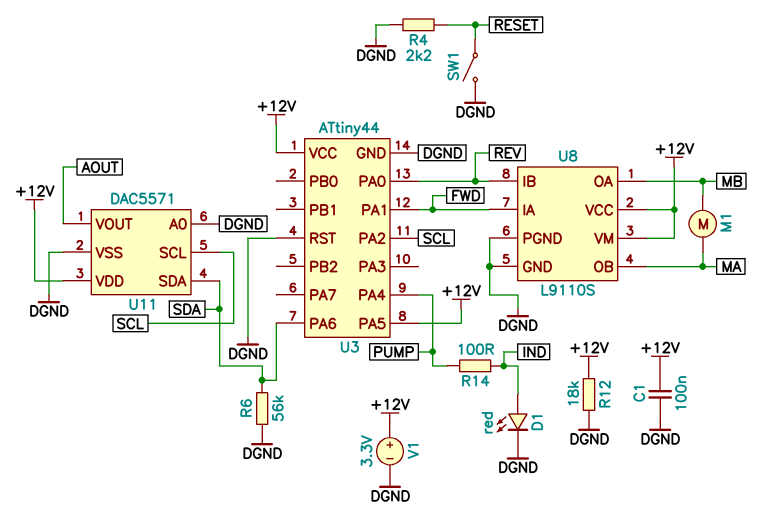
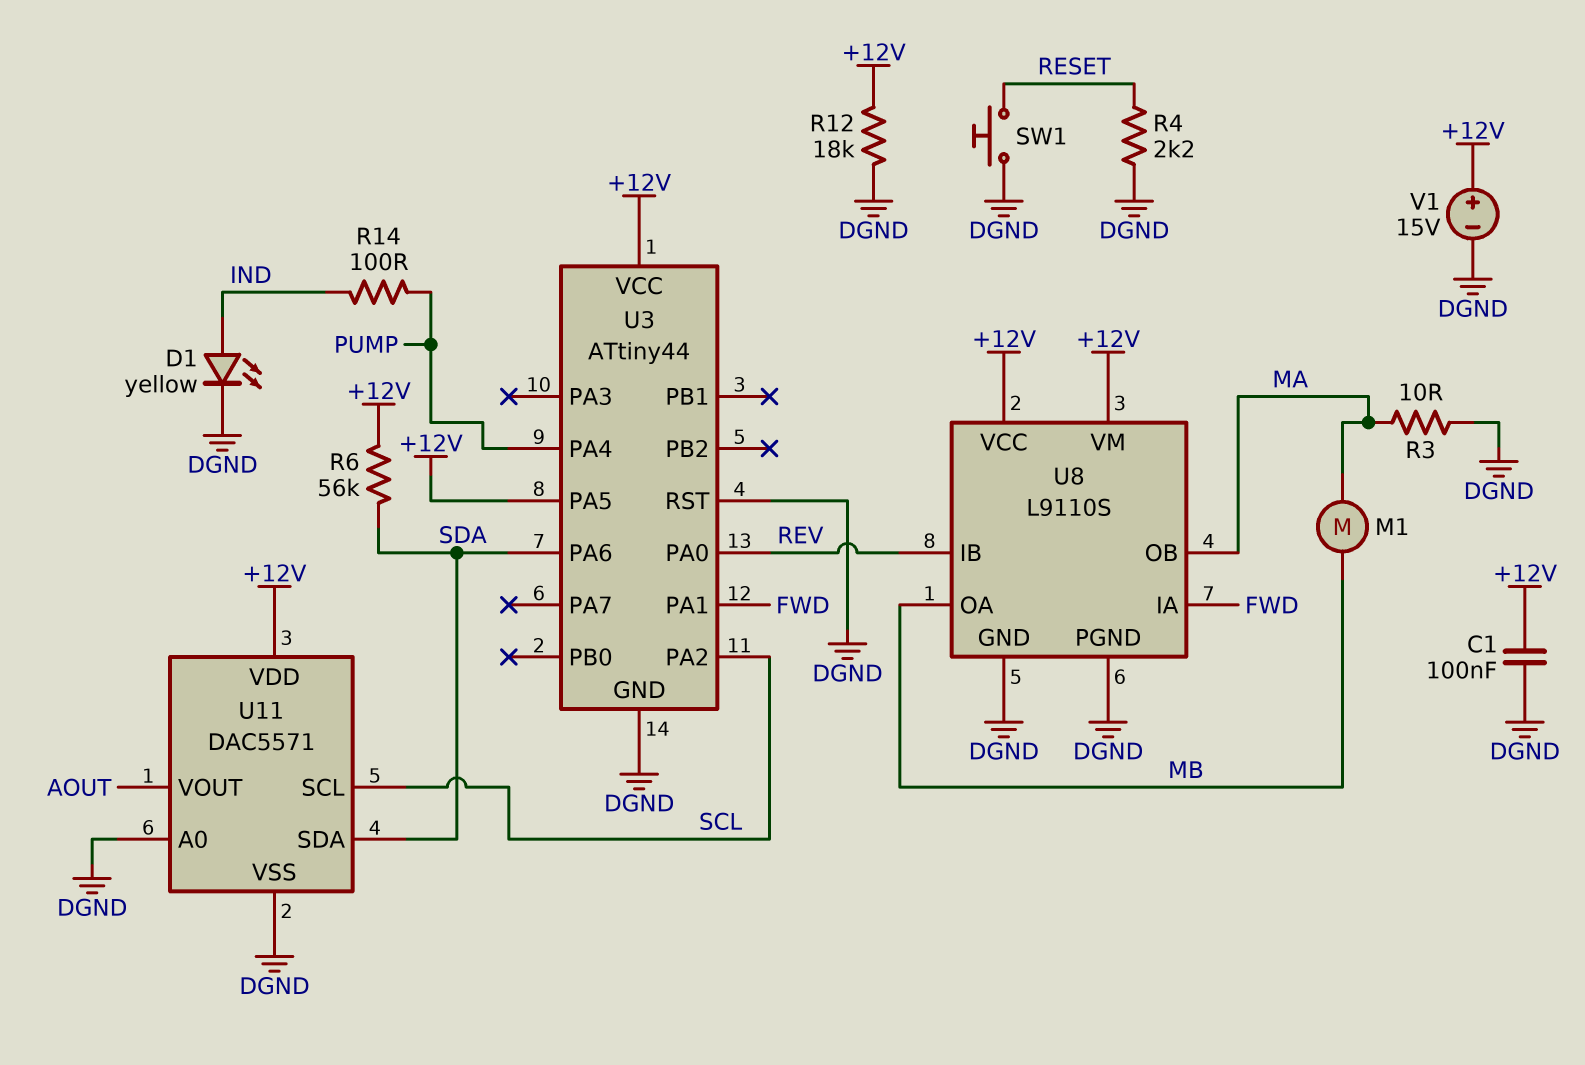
D1: LED red (A IND, K DGND) -> LED yellow (A IND, K DGND)
R3: none -> 10 (DGND, MA)
R6: 56k (DGND, SDA) -> 56k (+12V, SDA)
SW1: switch (DGND, RESET) -> button (DGND, RESET)
V1: 3.3V (plus +12V, minus DGND) -> 15V (plus +12V, minus DGND)

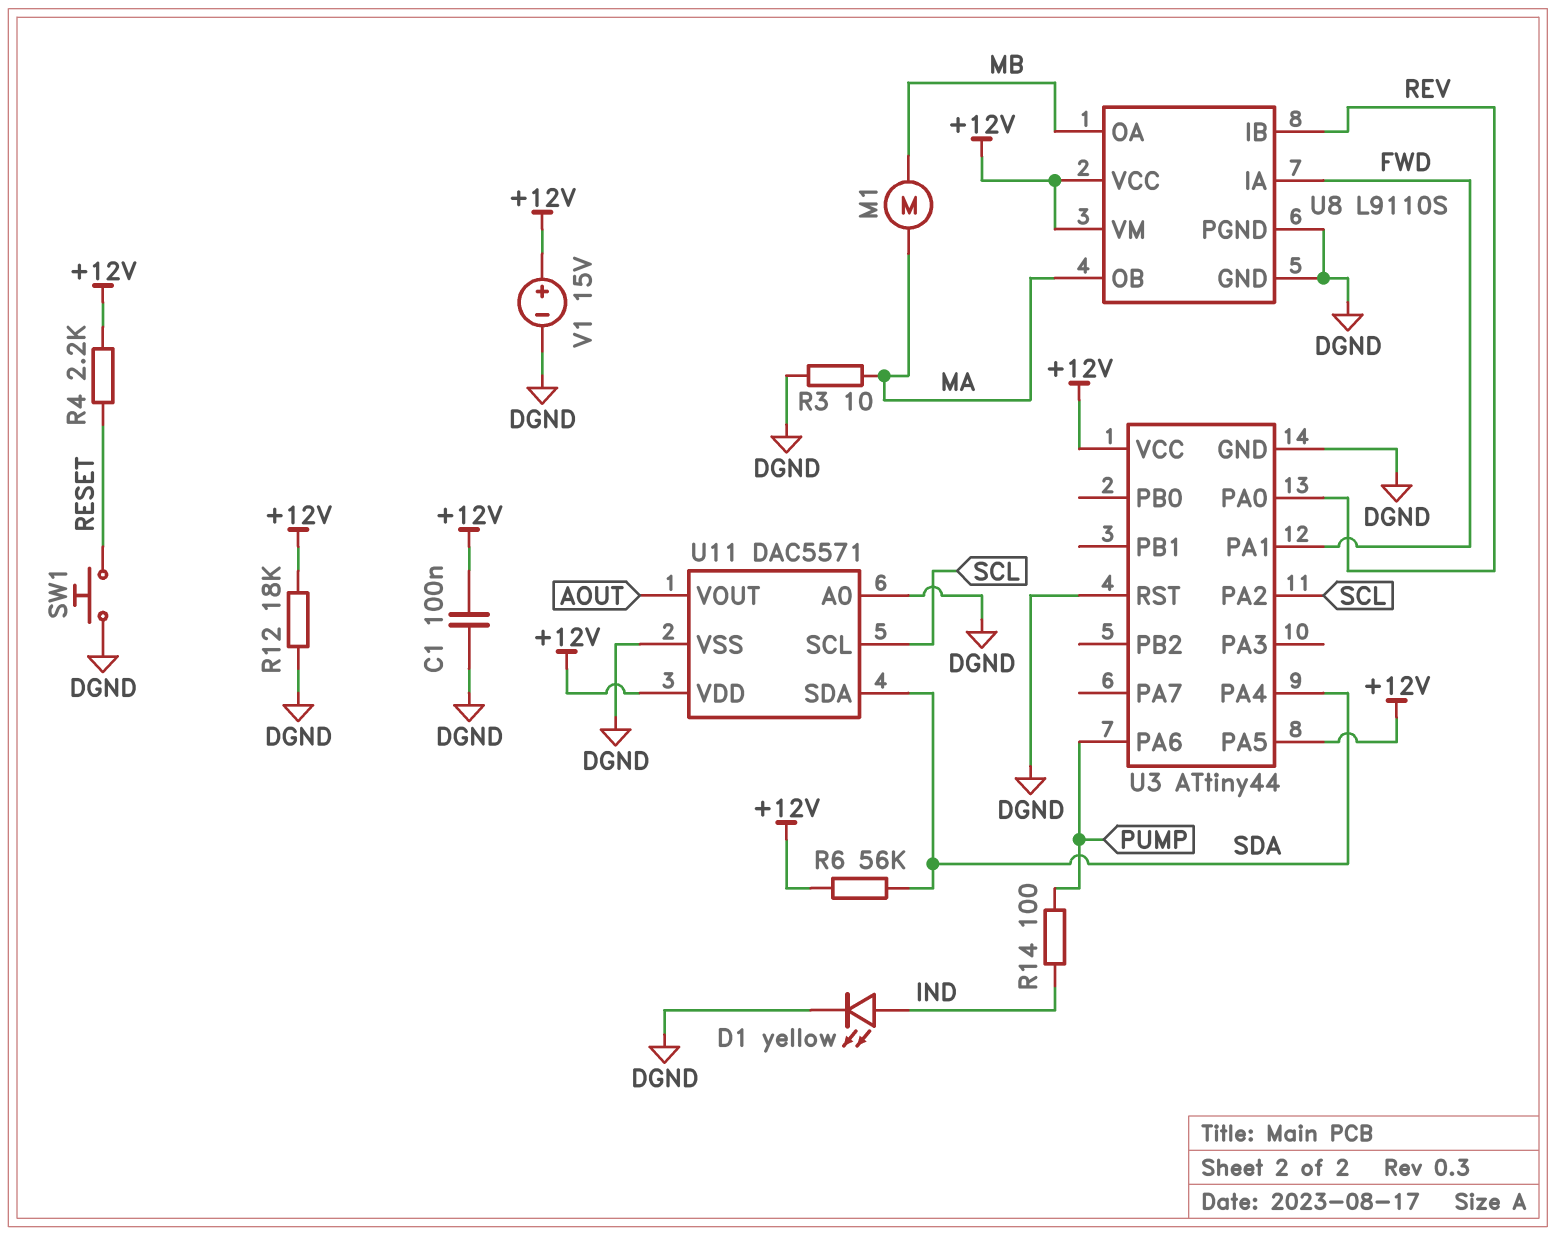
R4: 2.2k (DGND, RESET) -> 2.2k (+12V, RESET)
U3 pin PA4: PUMP -> SDA
U3 pin PA6: SDA -> PUMP

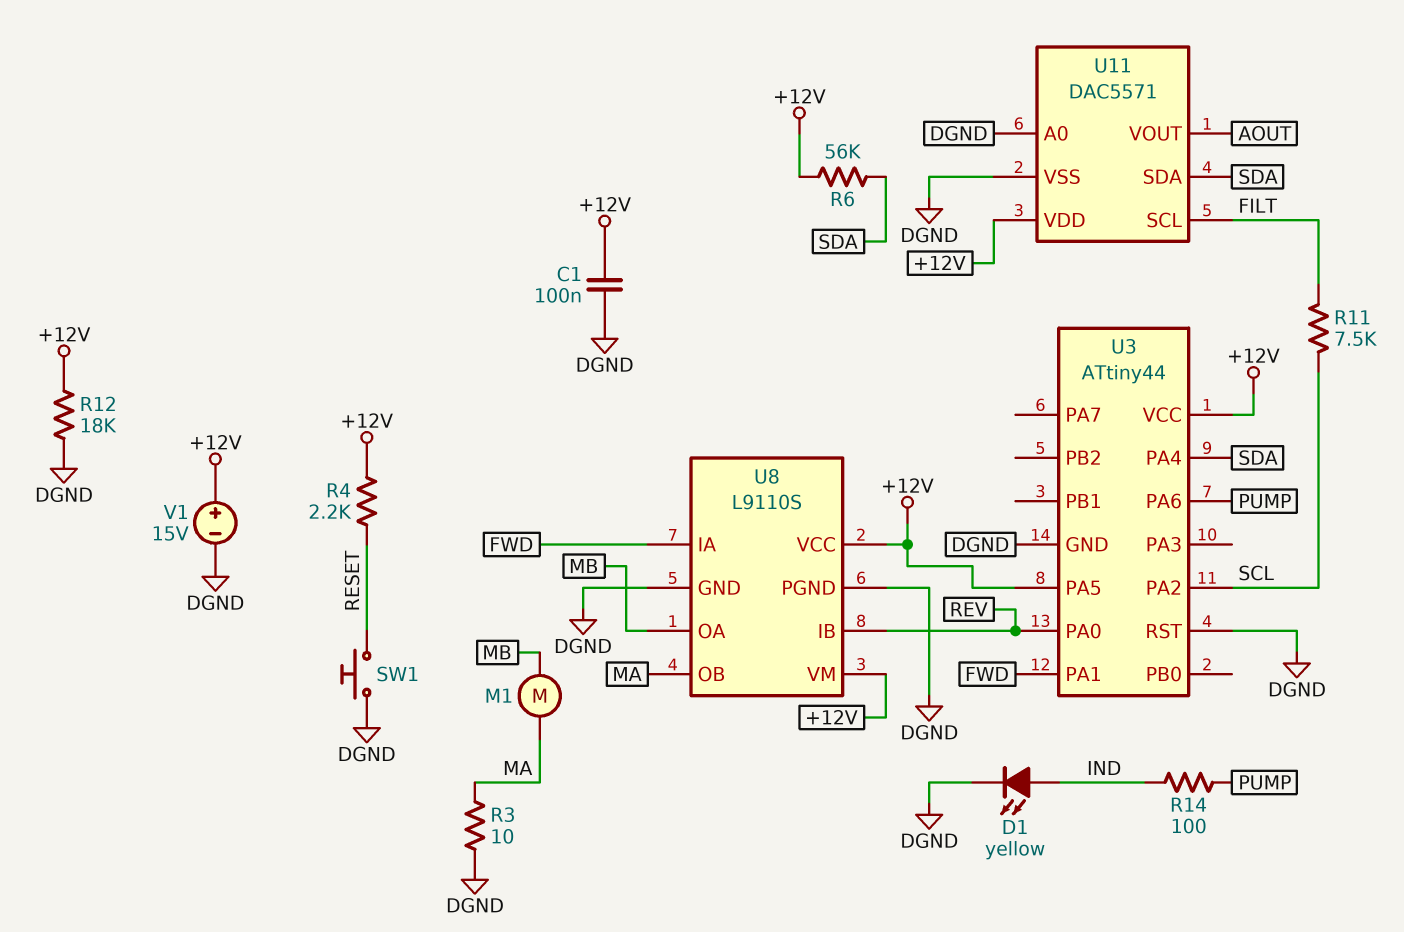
R11: none -> 7.5k (FILT, SCL)
U11 pin SCL: SCL -> FILT

